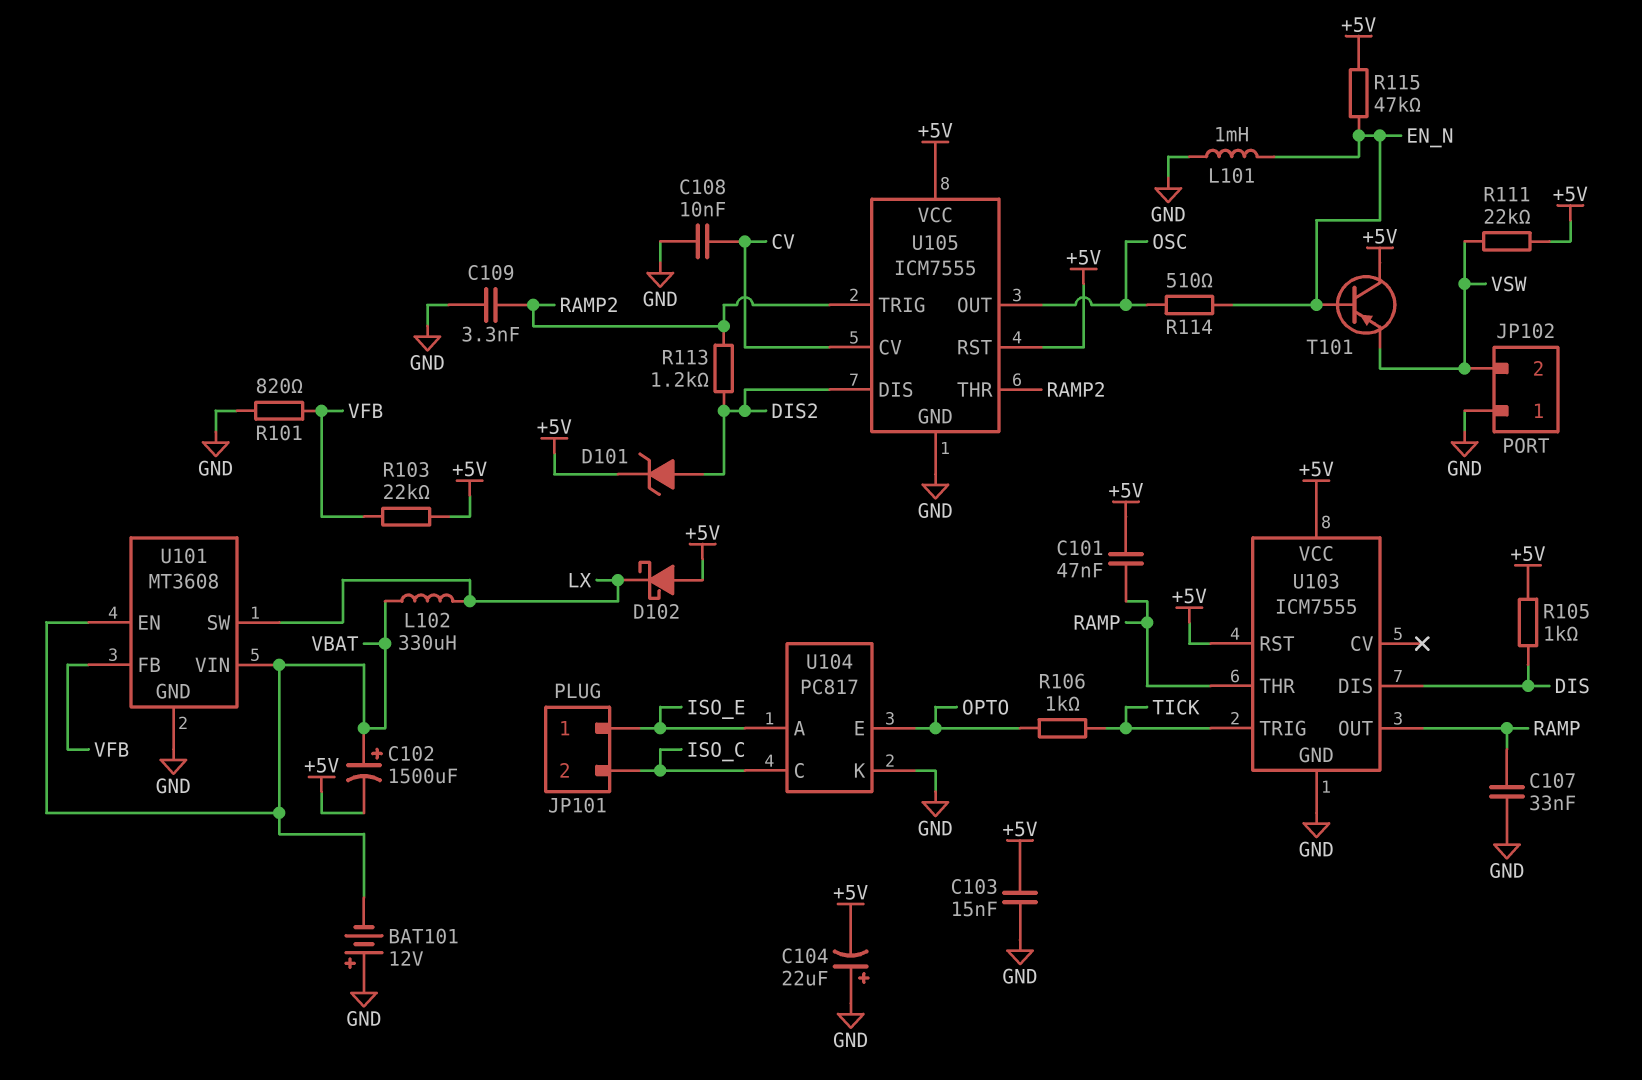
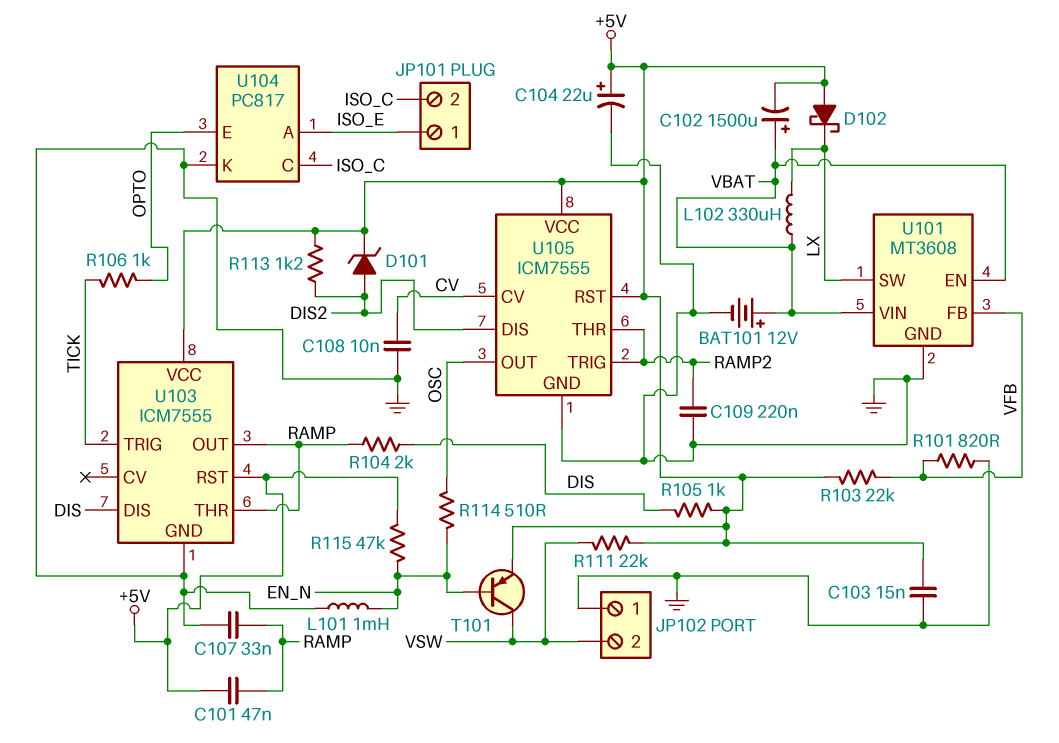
BAT101: 12V (plus GND, minus VBAT) -> 12V (plus VBAT, minus GND)
C104: 22uF (plus GND, minus +5V) -> 22uF (plus +5V, minus GND)
C109: 3.3nF (GND, RAMP2) -> 220nF (GND, RAMP2)
R104: none -> 2k (DIS, RAMP)
R113: 1.2k (DIS2, RAMP2) -> 1.2k (+5V, DIS2)
T101: PNP (B EN_N, C +5V, E VSW) -> PNP (B EN_N, C VSW, E +5V)

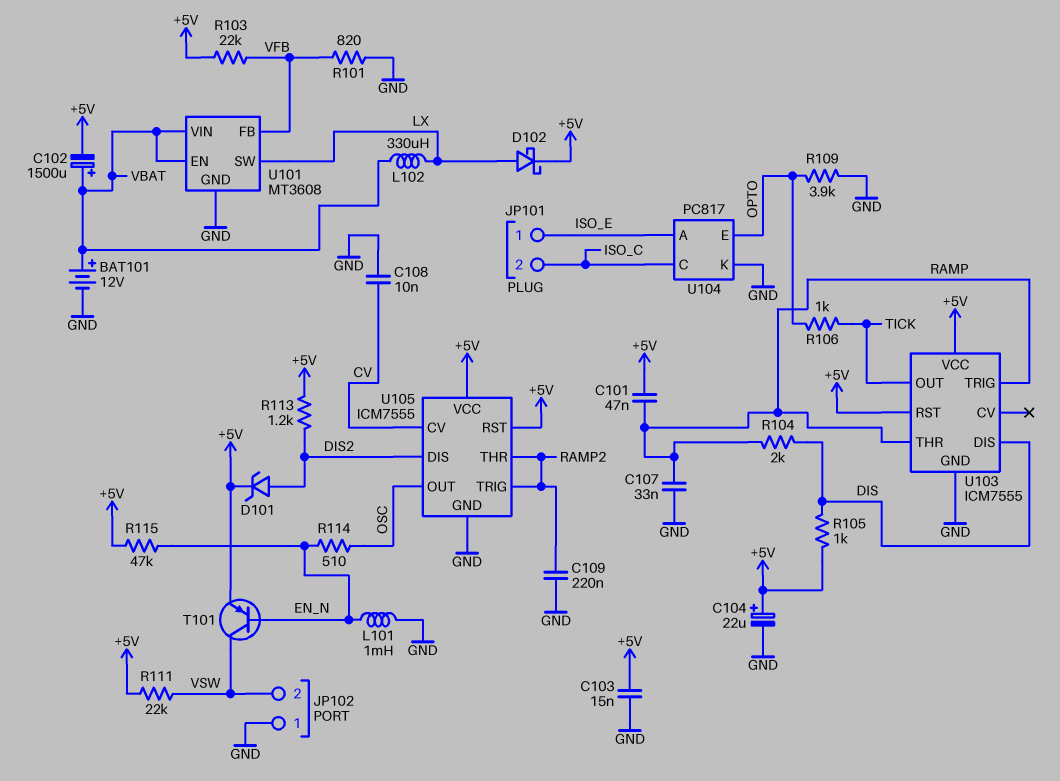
D102: schottky (A +5V, K LX) -> schottky (A LX, K +5V)
R109: none -> 3.9k (GND, OPTO)
U103 pin OUT: RAMP -> TICK
U103 pin TRIG: TICK -> RAMP

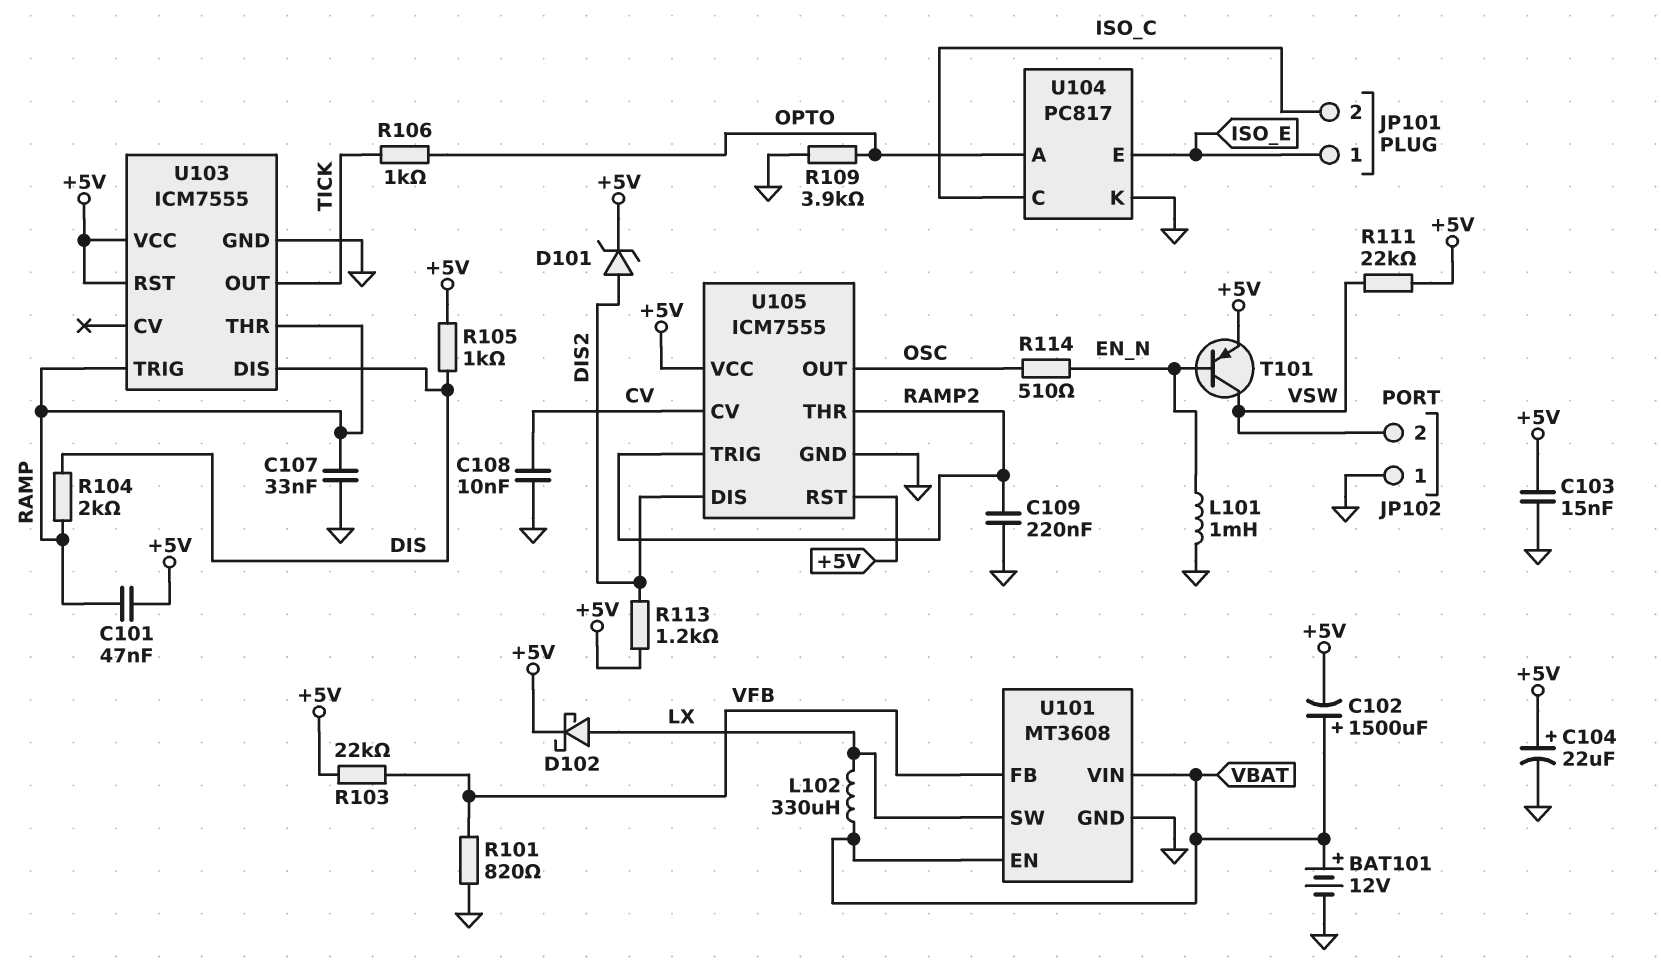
R115: 47k (+5V, EN_N) -> none
U104 pin A: ISO_E -> OPTO
U104 pin E: OPTO -> ISO_E

